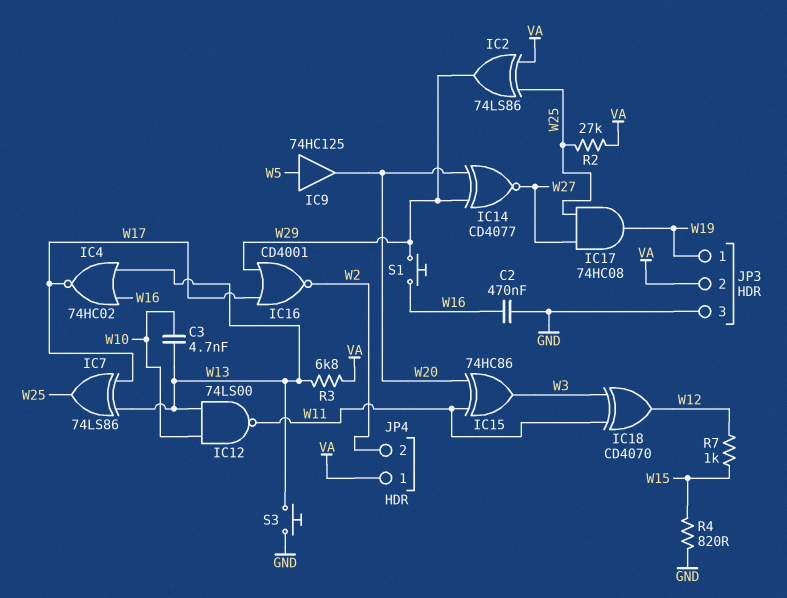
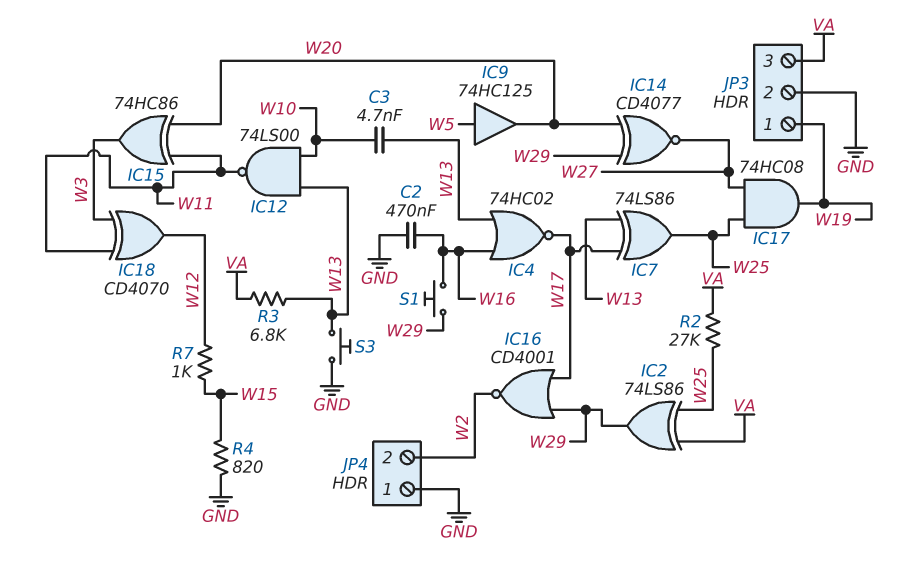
JP3 pin 2: VA -> GND
JP3 pin 3: GND -> VA
JP4 pin 1: VA -> GND

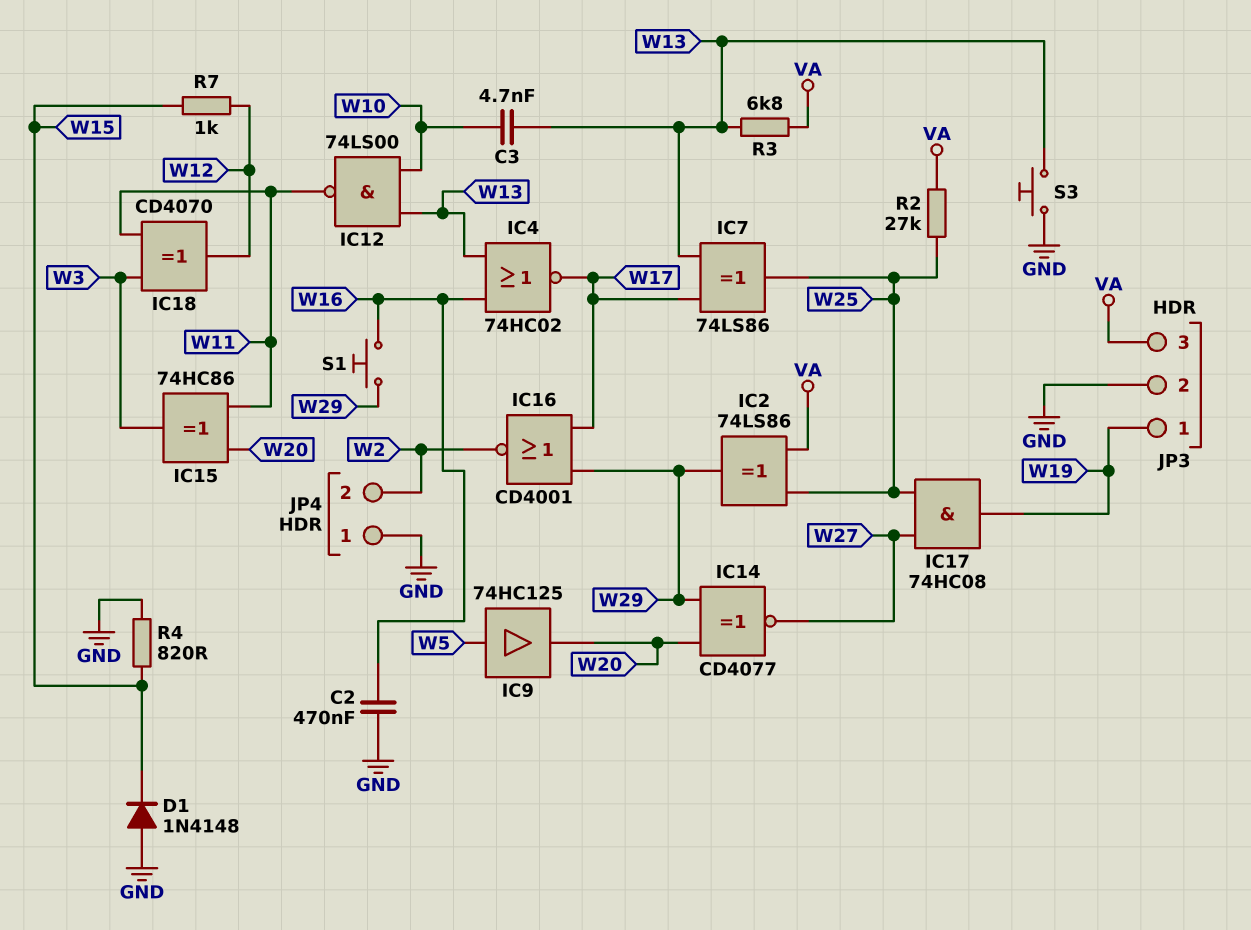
D1: none -> diode 1N4148 (A GND, K W15)

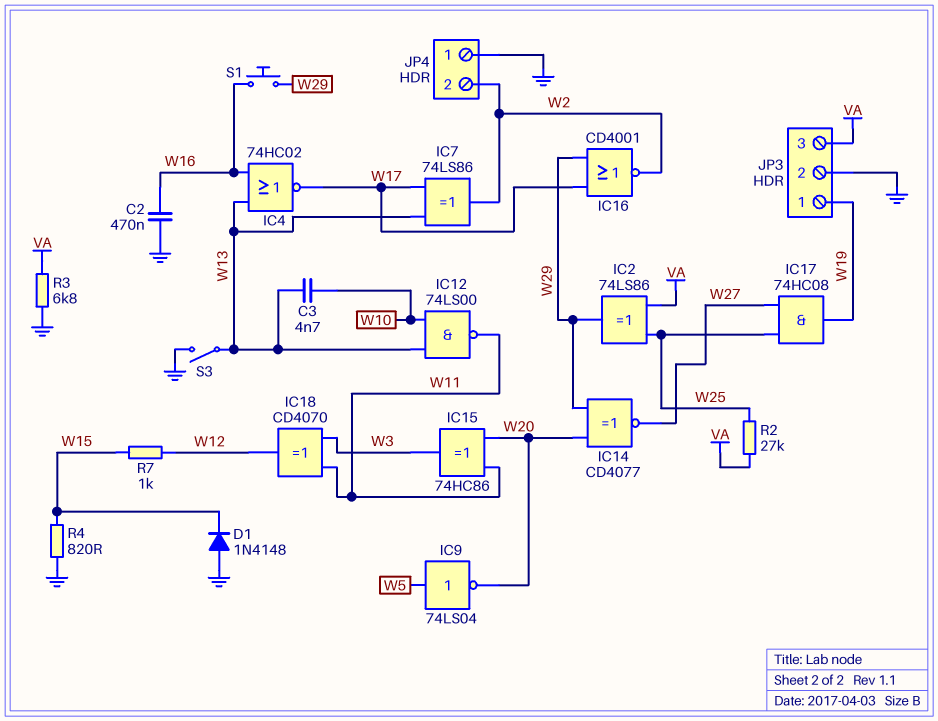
IC7: XOR 74LS86 (in W13, in W17, out W25) -> XOR 74LS86 (in W13, in W17, out W2)
IC9: buffer 74HC125 (in W5, out W20) -> NOT 74LS04 (in W5, out W20)
R3: 6.8k (VA, W13) -> 6.8k (GND, VA)
S3: button (GND, W13) -> switch (GND, W13)

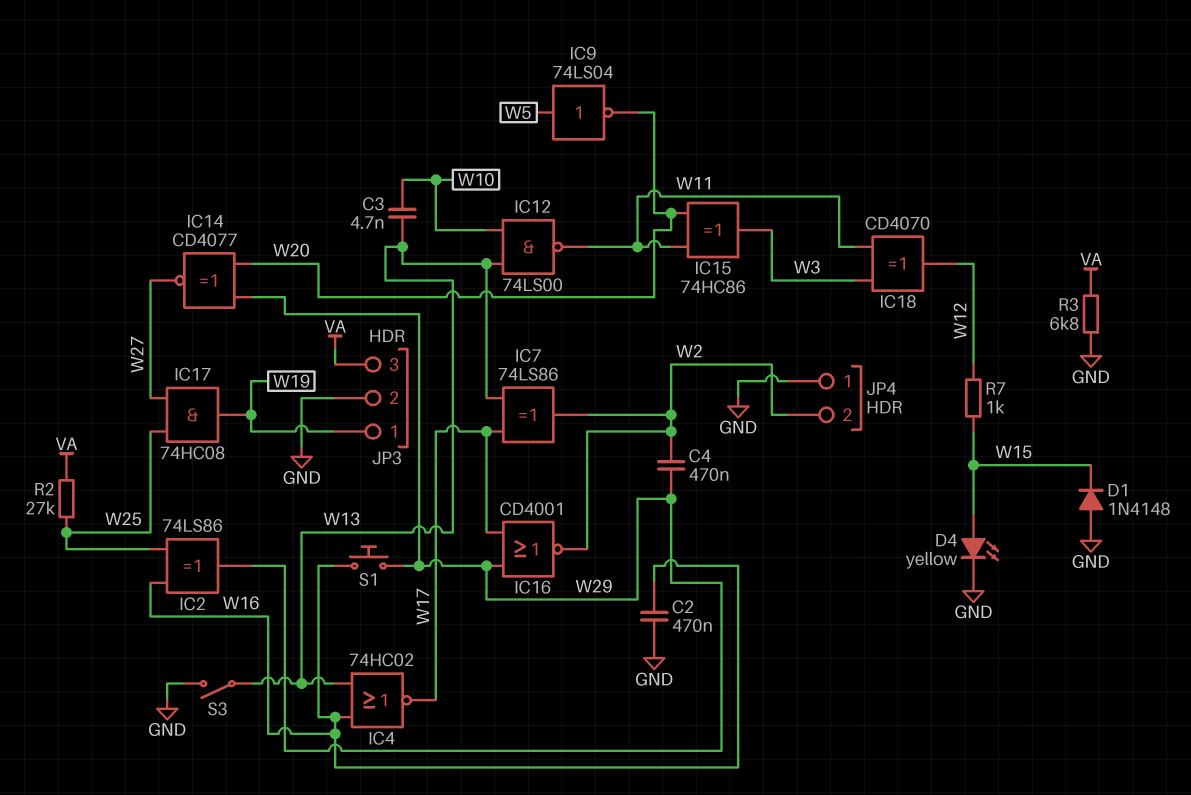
C4: none -> 470nF (W2, W29)
D4: none -> LED yellow (A W15, K GND)
IC2: XOR 74LS86 (in VA, in W25, out W29) -> XOR 74LS86 (in W16, in W25, out W29)
R4: 820 (GND, W15) -> none

